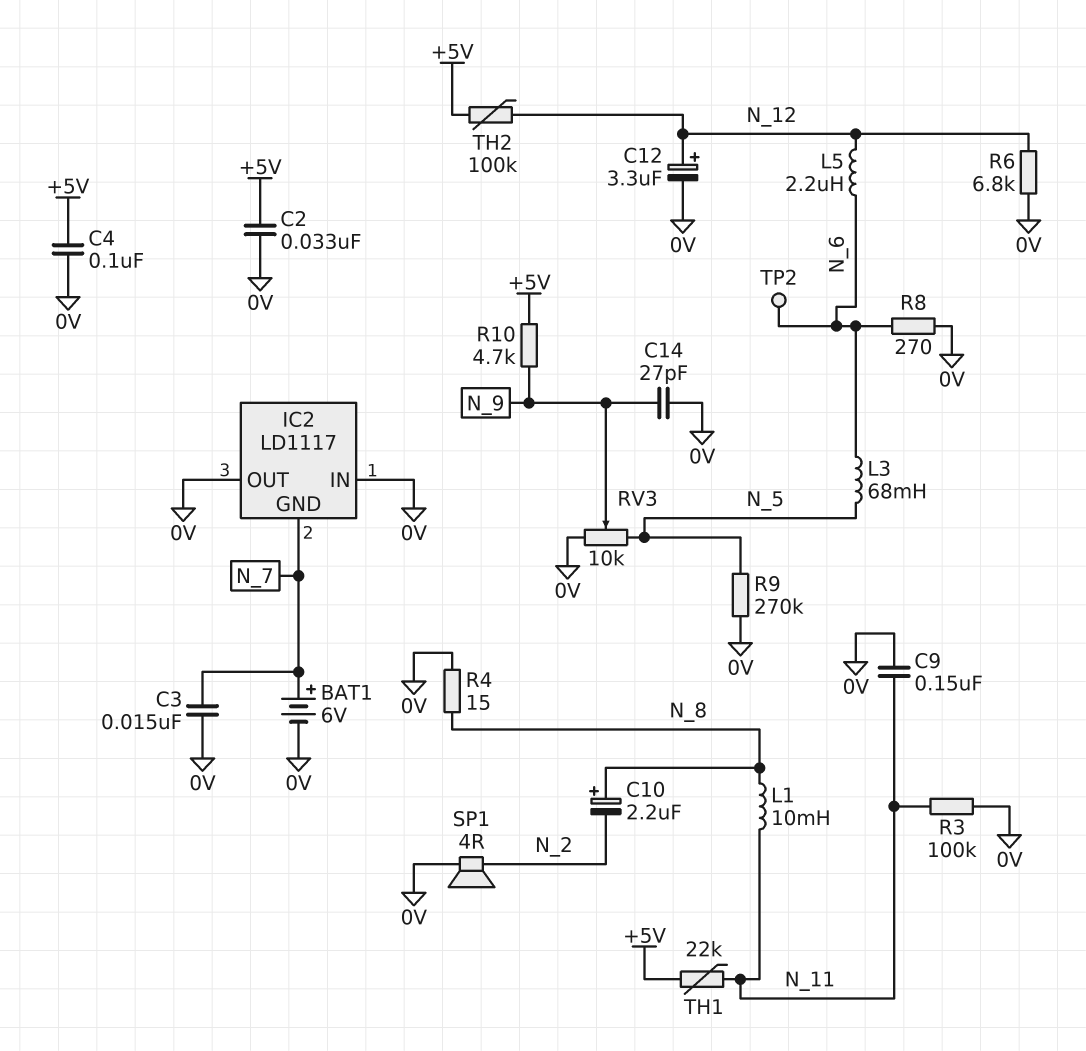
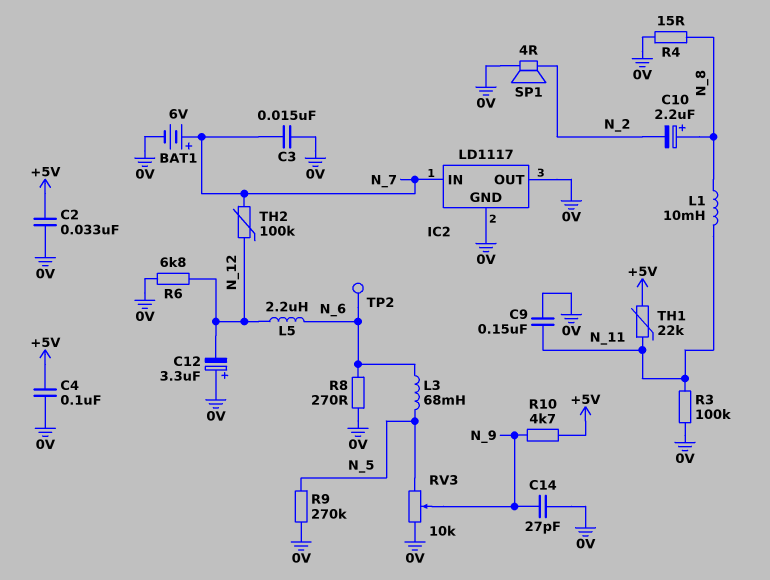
C12: 3.3uF (plus N_12, minus 0V) -> 3.3uF (plus 0V, minus N_12)
IC2 pin GND: N_7 -> 0V
IC2 pin IN: 0V -> N_7
TH2: 100k (+5V, N_12) -> 100k (N_7, N_12)

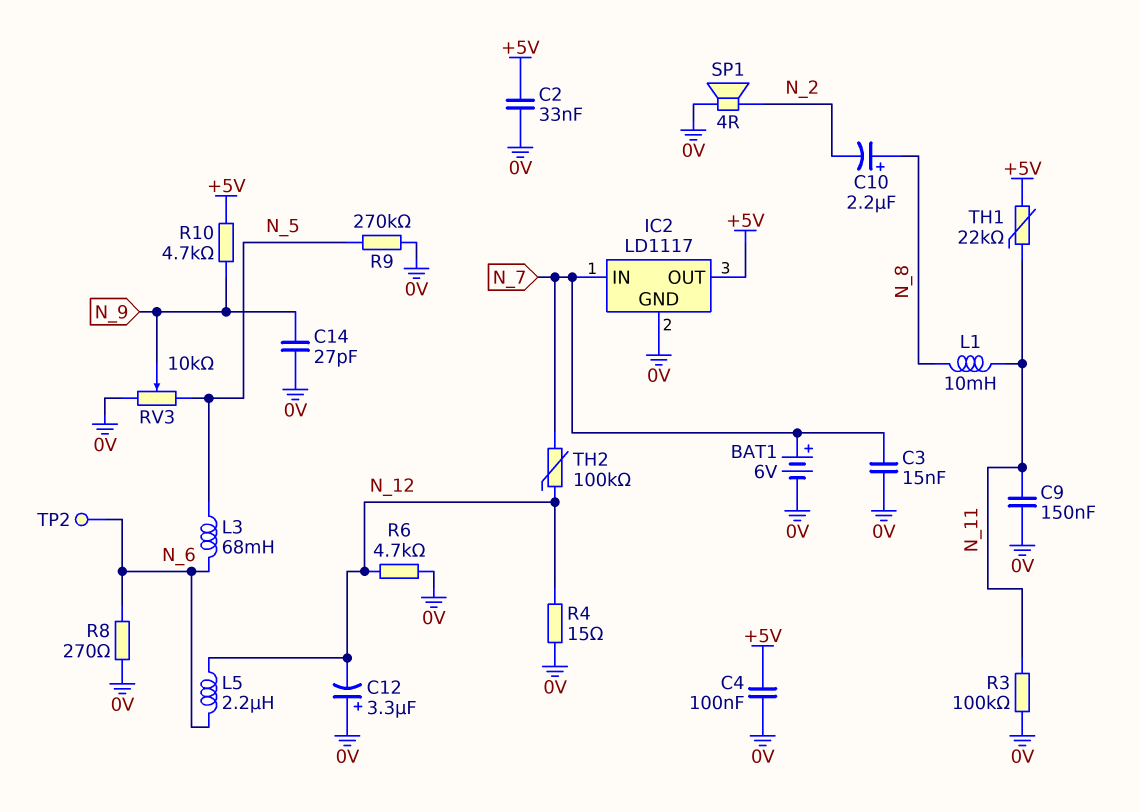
IC2 pin OUT: 0V -> +5V
R4: 15 (0V, N_8) -> 15 (0V, N_12)
R6: 6.8k (0V, N_12) -> 4.7k (0V, N_12)

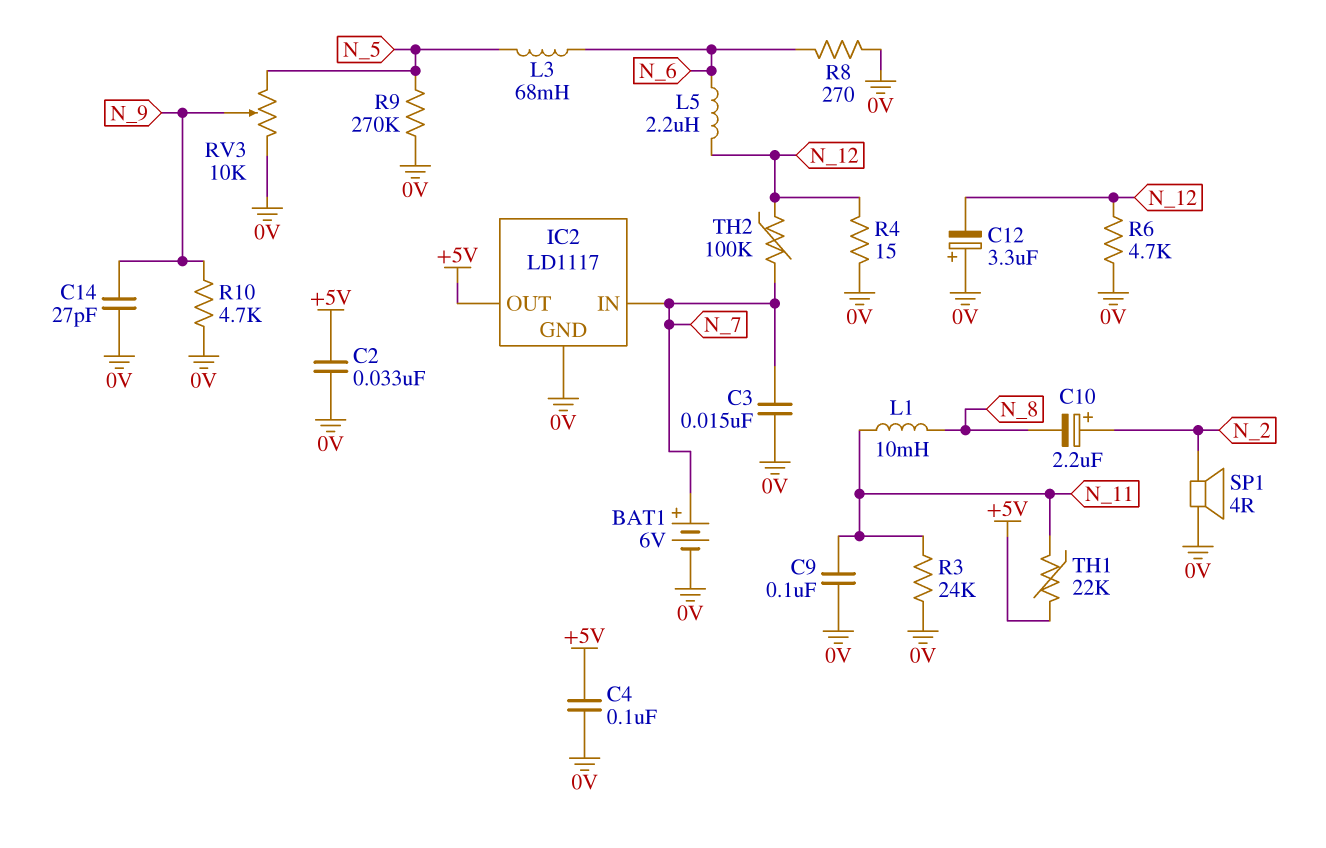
C9: 150nF (0V, N_11) -> 100nF (0V, N_11)
C10: 2.2uF (plus N_8, minus N_2) -> 2.2uF (plus N_2, minus N_8)
R3: 100k (0V, N_11) -> 24k (0V, N_11)
R10: 4.7k (+5V, N_9) -> 4.7k (0V, N_9)
TP2: test point (N_6) -> none

